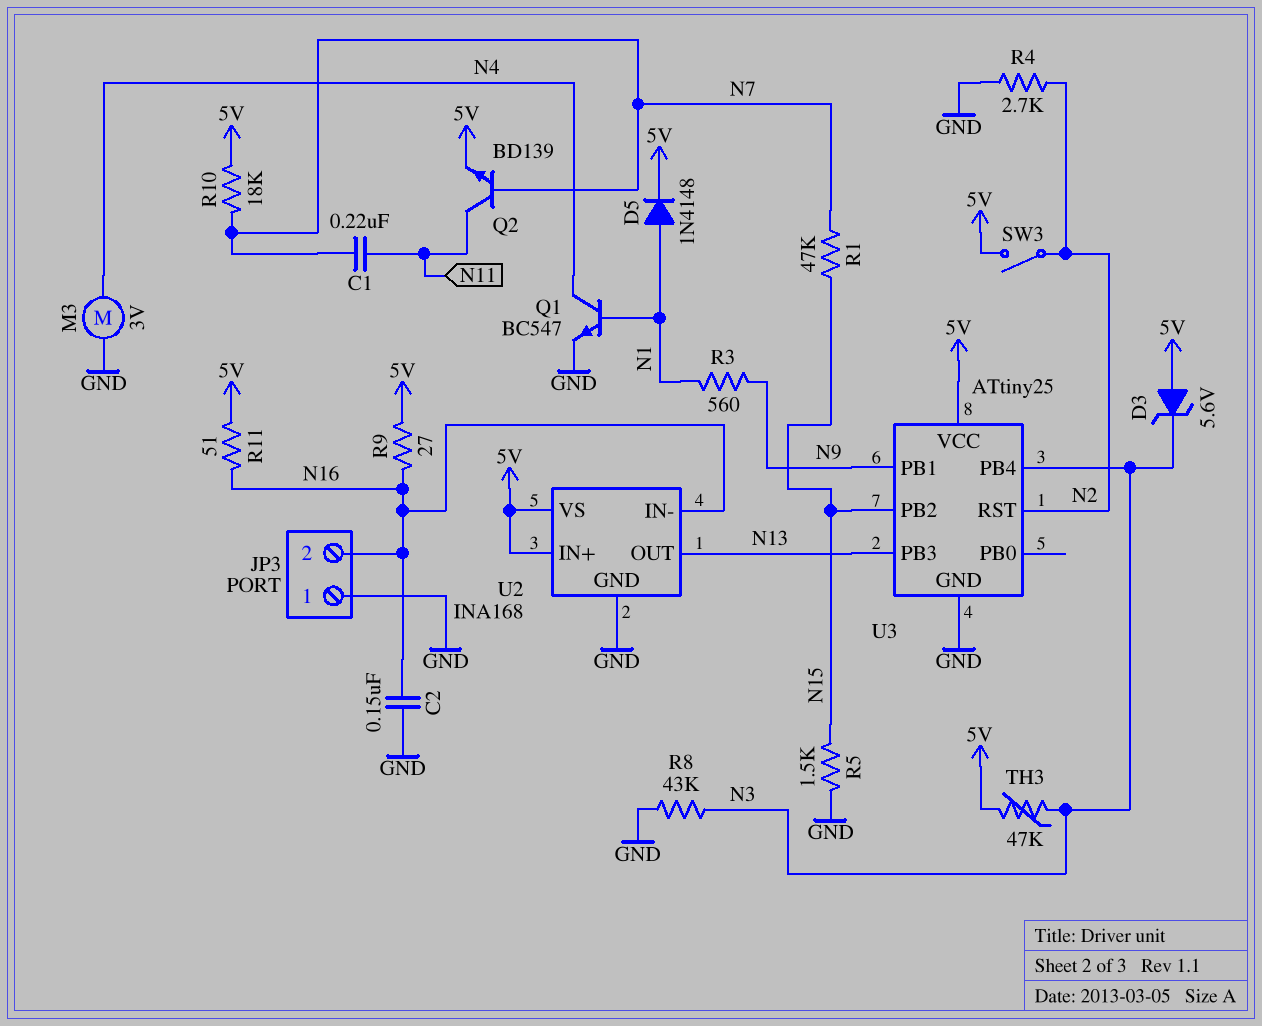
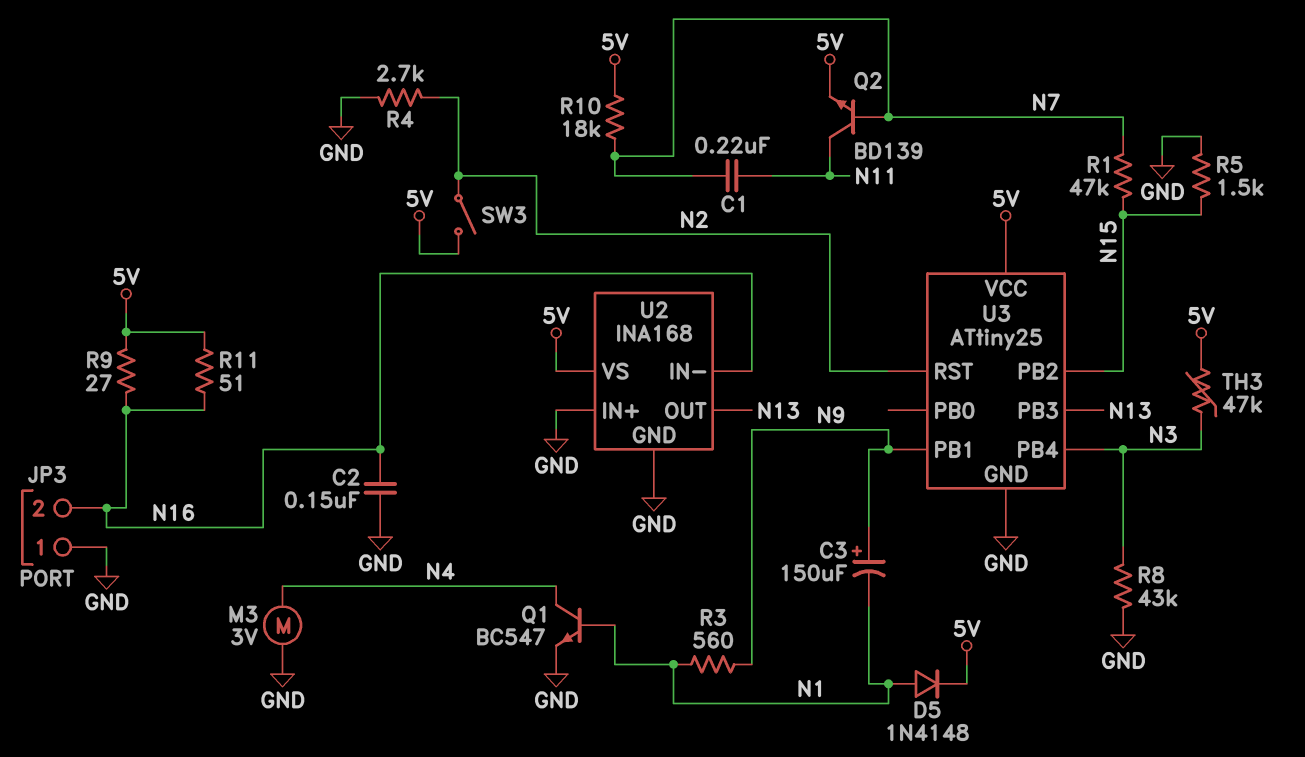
C3: none -> 150uF (plus N9, minus N1)
D3: zener 5.6V (A 5V, K N3) -> none
U2 pin IN+: 5V -> GND

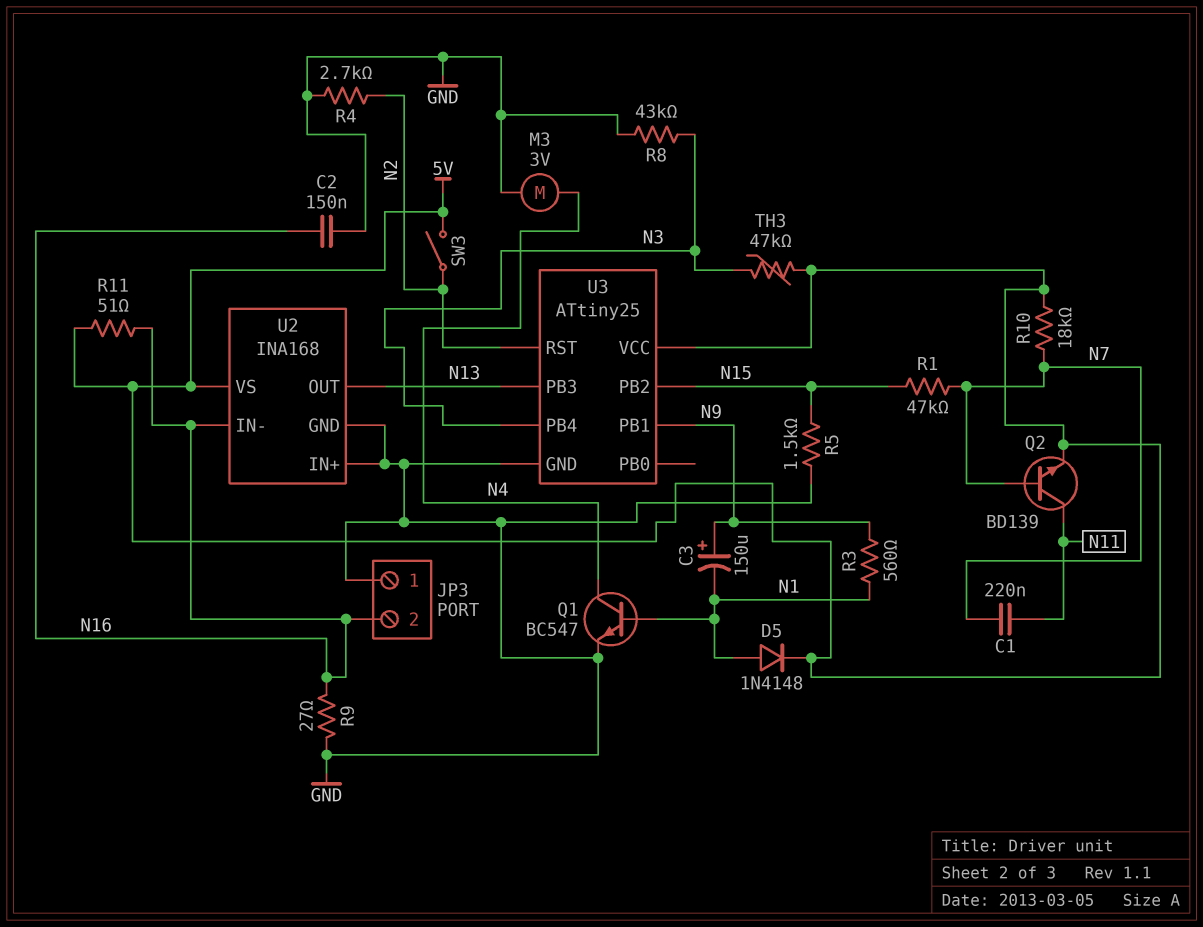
R9: 27 (5V, N16) -> 27 (GND, N16)

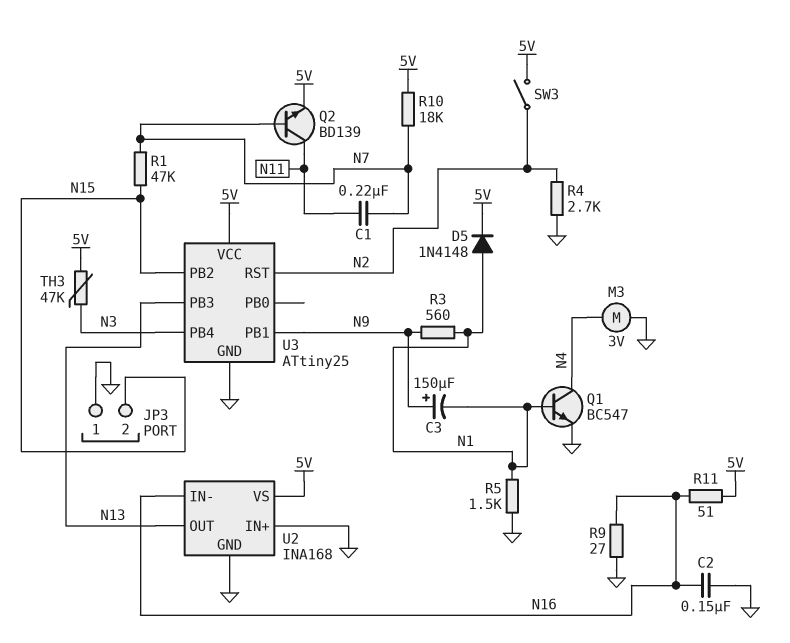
JP3 pin 2: N16 -> N15
R5: 1.5k (GND, N15) -> 1.5k (GND, N1)
R8: 43k (GND, N3) -> none

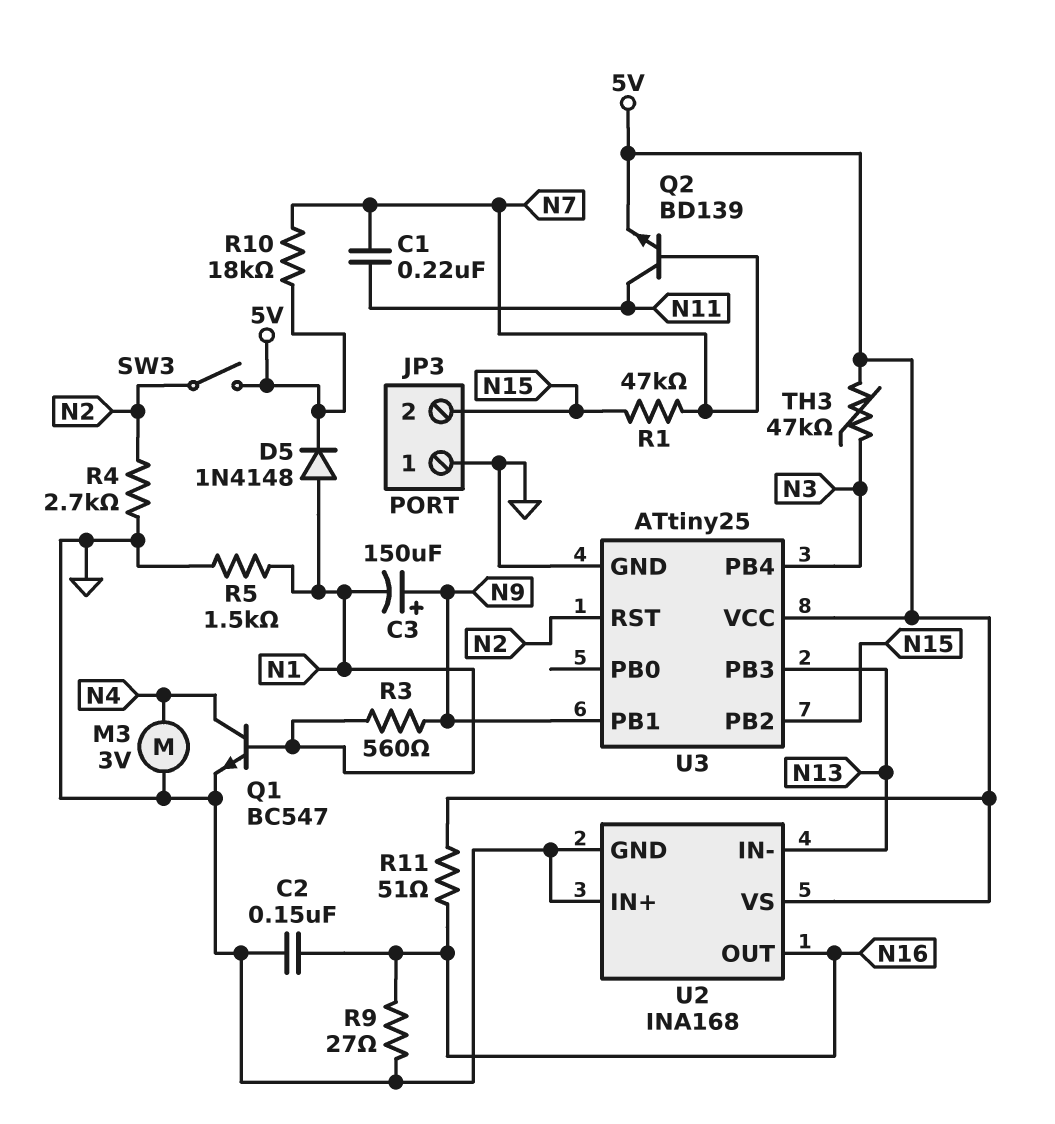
U2 pin IN-: N16 -> N13
U2 pin OUT: N13 -> N16

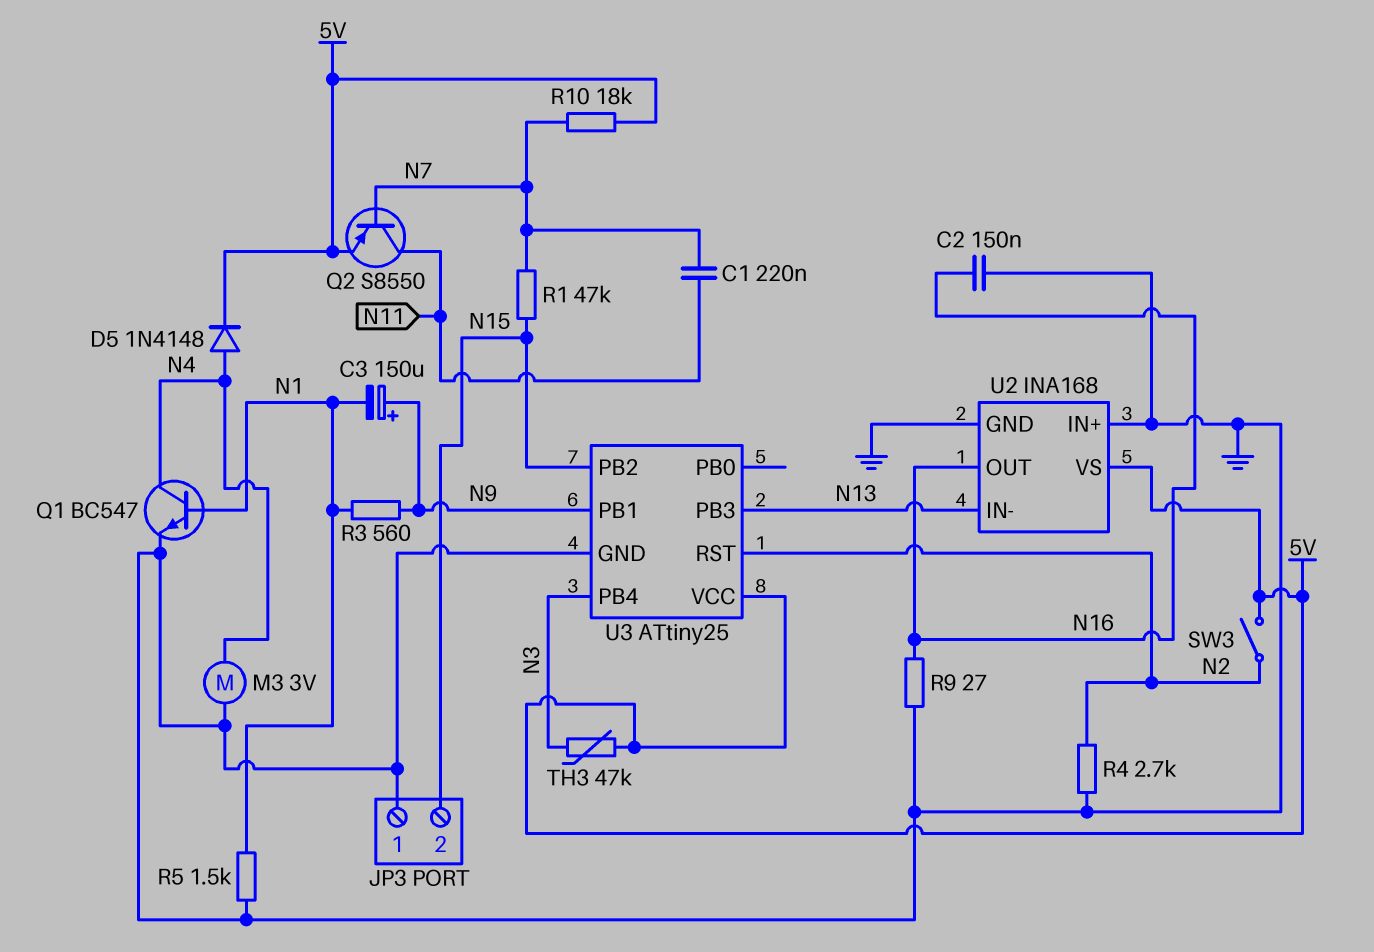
D5: diode 1N4148 (A N1, K 5V) -> diode 1N4148 (A N4, K 5V)
Q2: NPN BD139 (B N7, C N11, E 5V) -> PNP S8550 (B N7, C N11, E 5V)
R11: 51 (5V, N16) -> none

